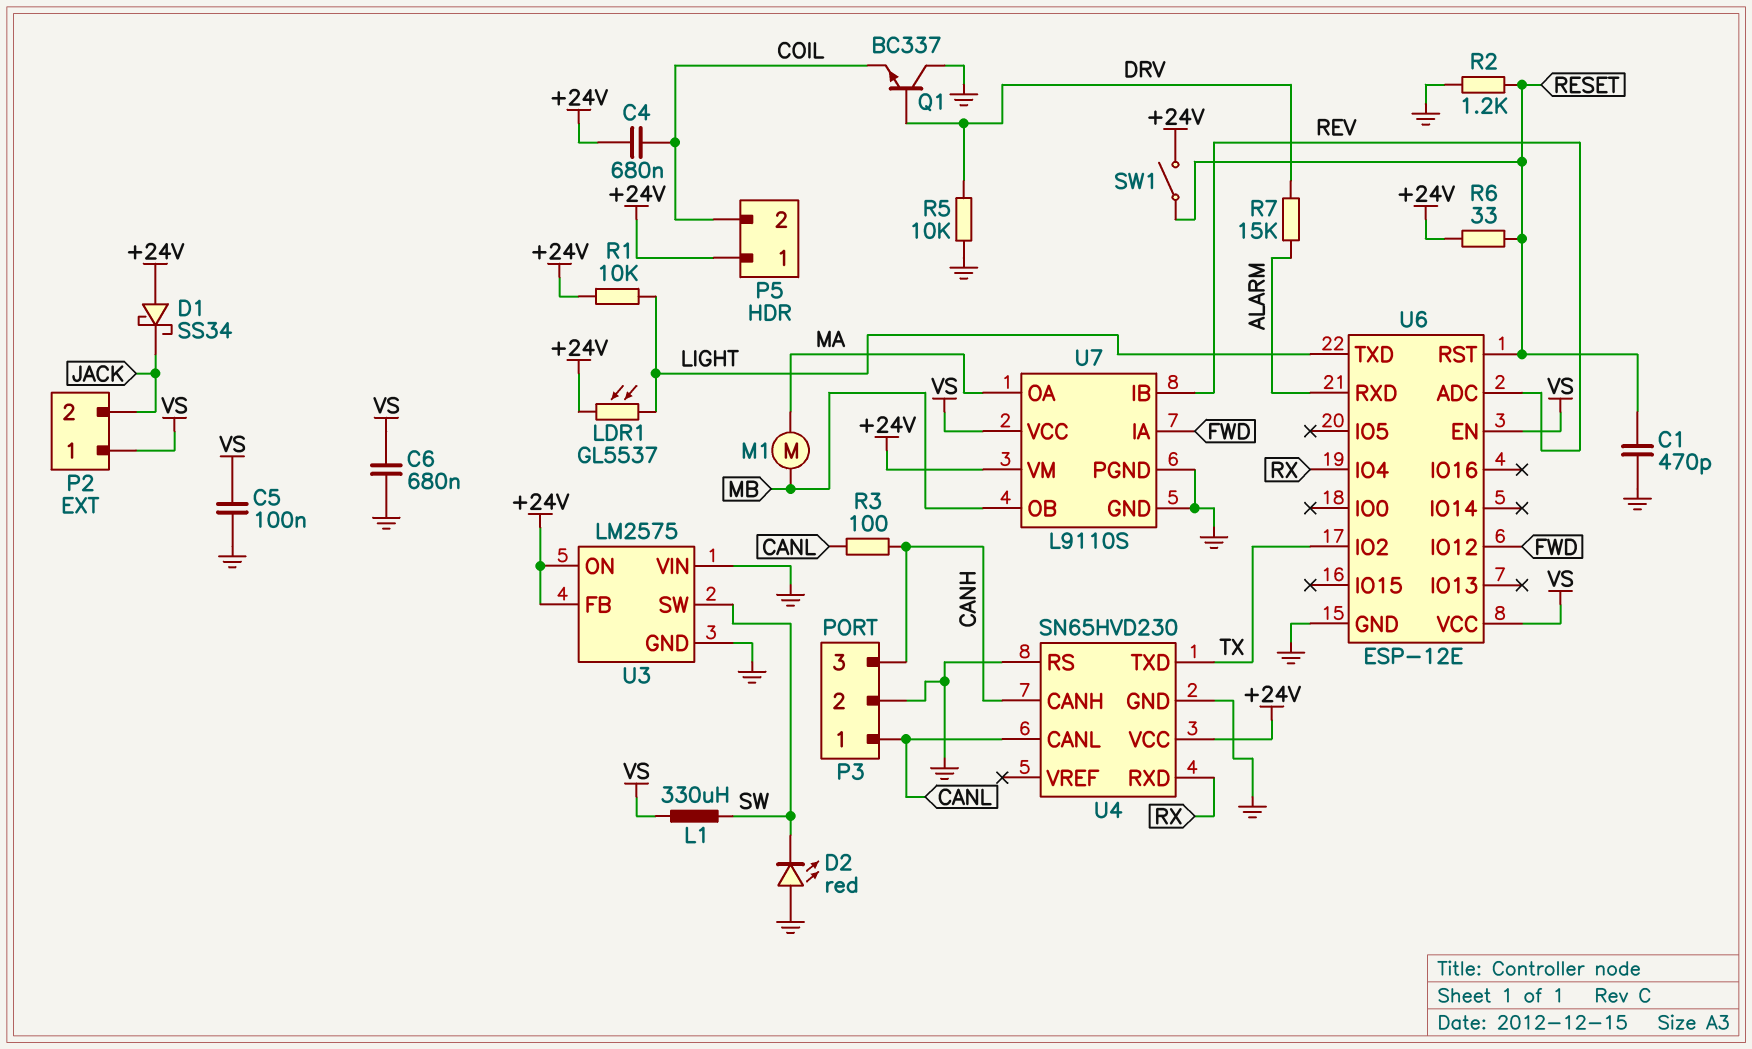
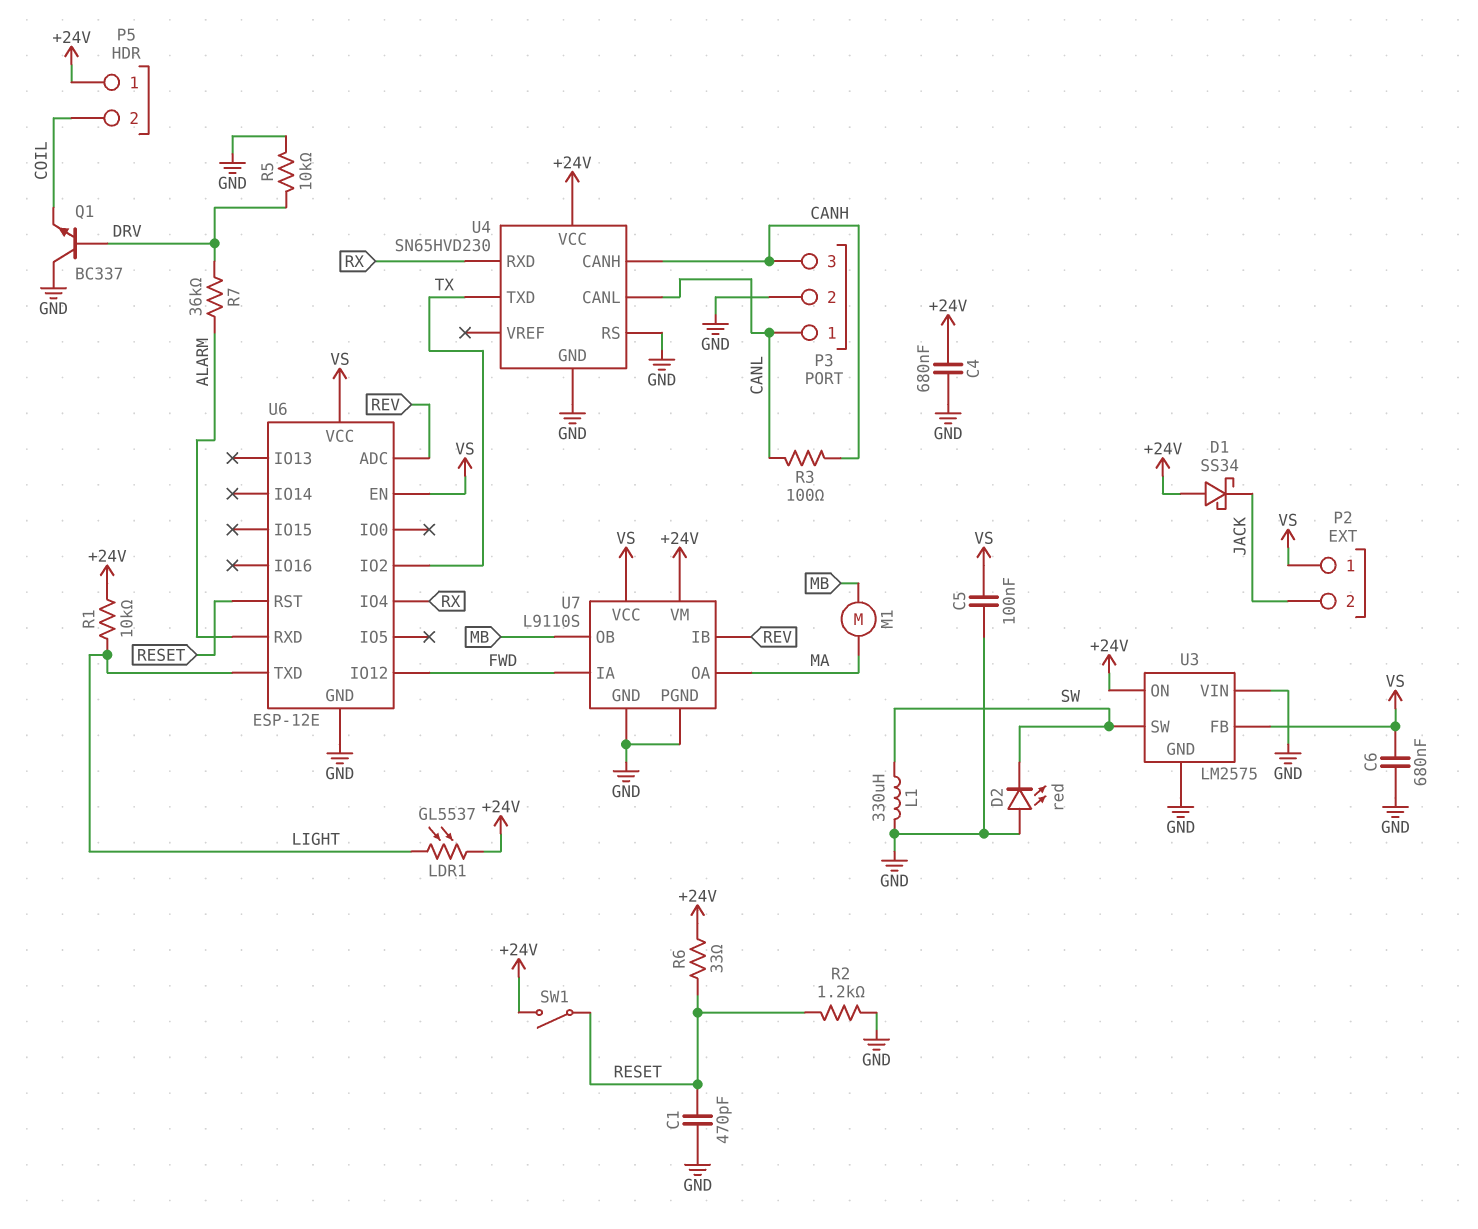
C4: 680nF (+24V, COIL) -> 680nF (+24V, GND)
L1: 330uH (SW, VS) -> 330uH (GND, SW)
R7: 15k (ALARM, DRV) -> 36k (ALARM, DRV)
U3 pin FB: +24V -> VS

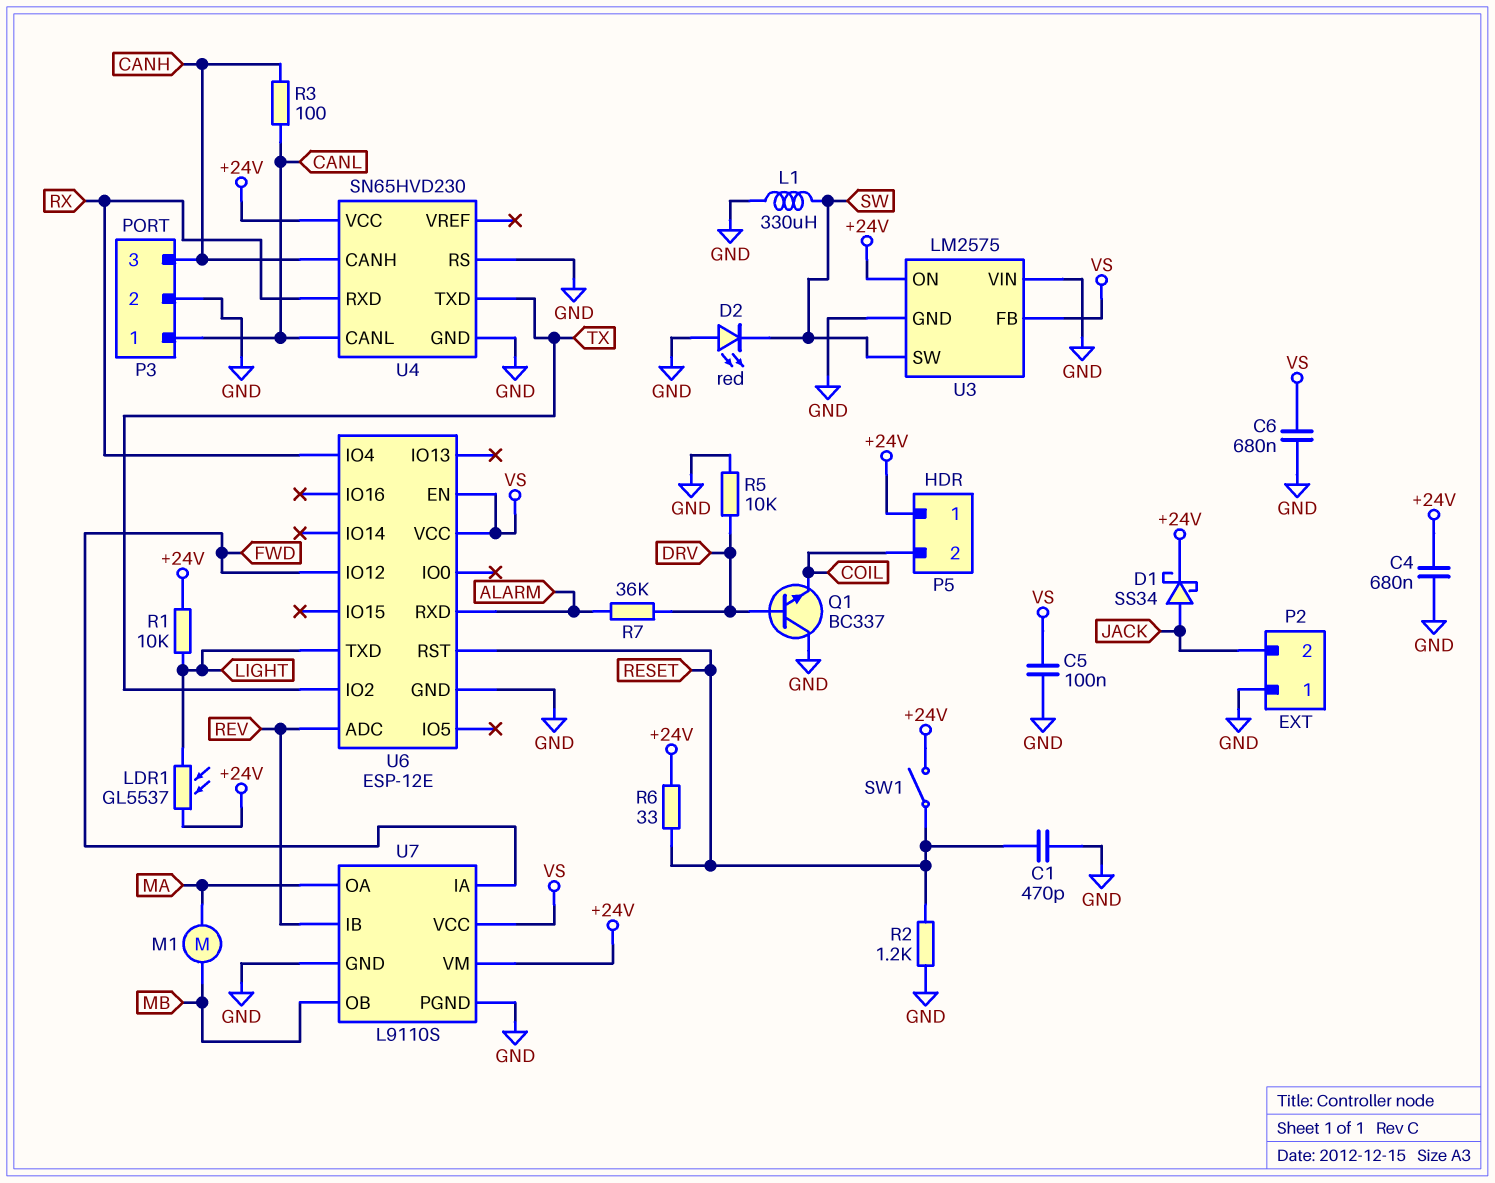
D1: schottky SS34 (A +24V, K JACK) -> schottky SS34 (A JACK, K +24V)
P2 pin 1: VS -> GND

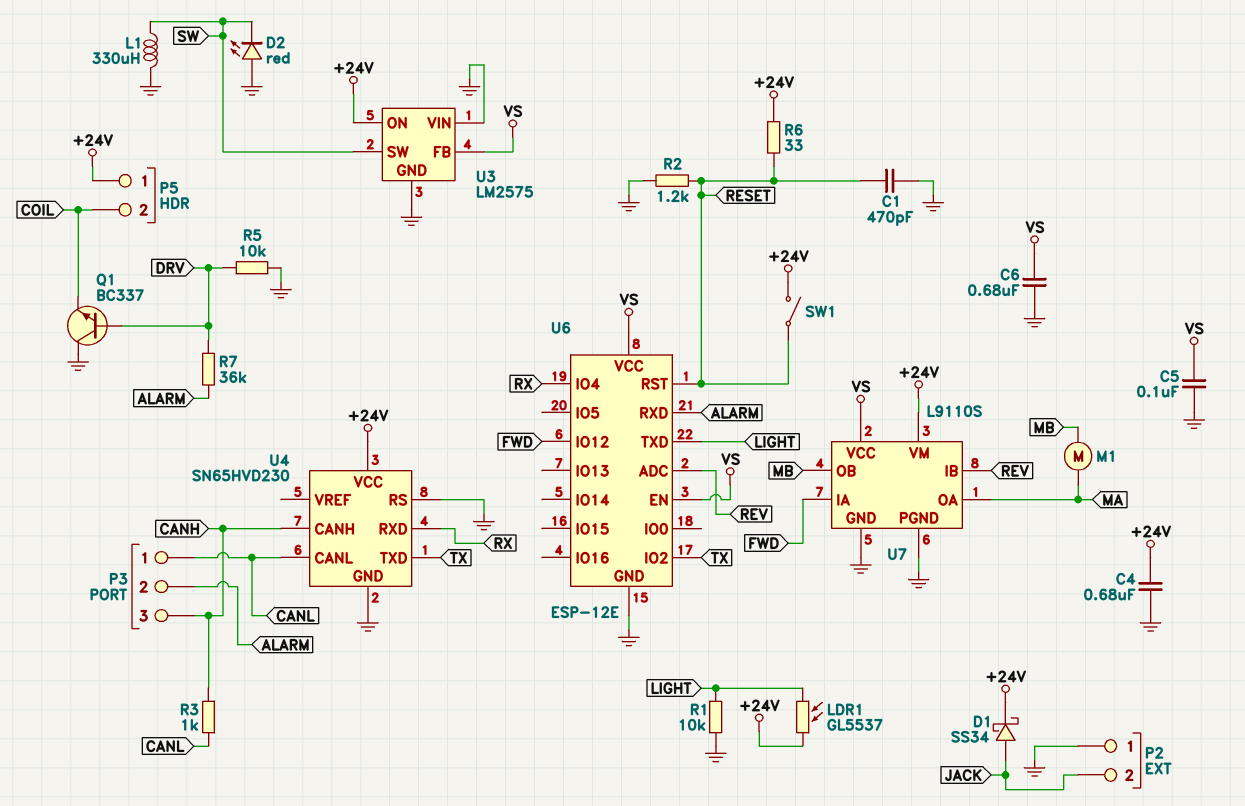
P3 pin 2: GND -> ALARM
R1: 10k (+24V, LIGHT) -> 10k (GND, LIGHT)
R3: 100 (CANH, CANL) -> 1k (CANH, CANL)

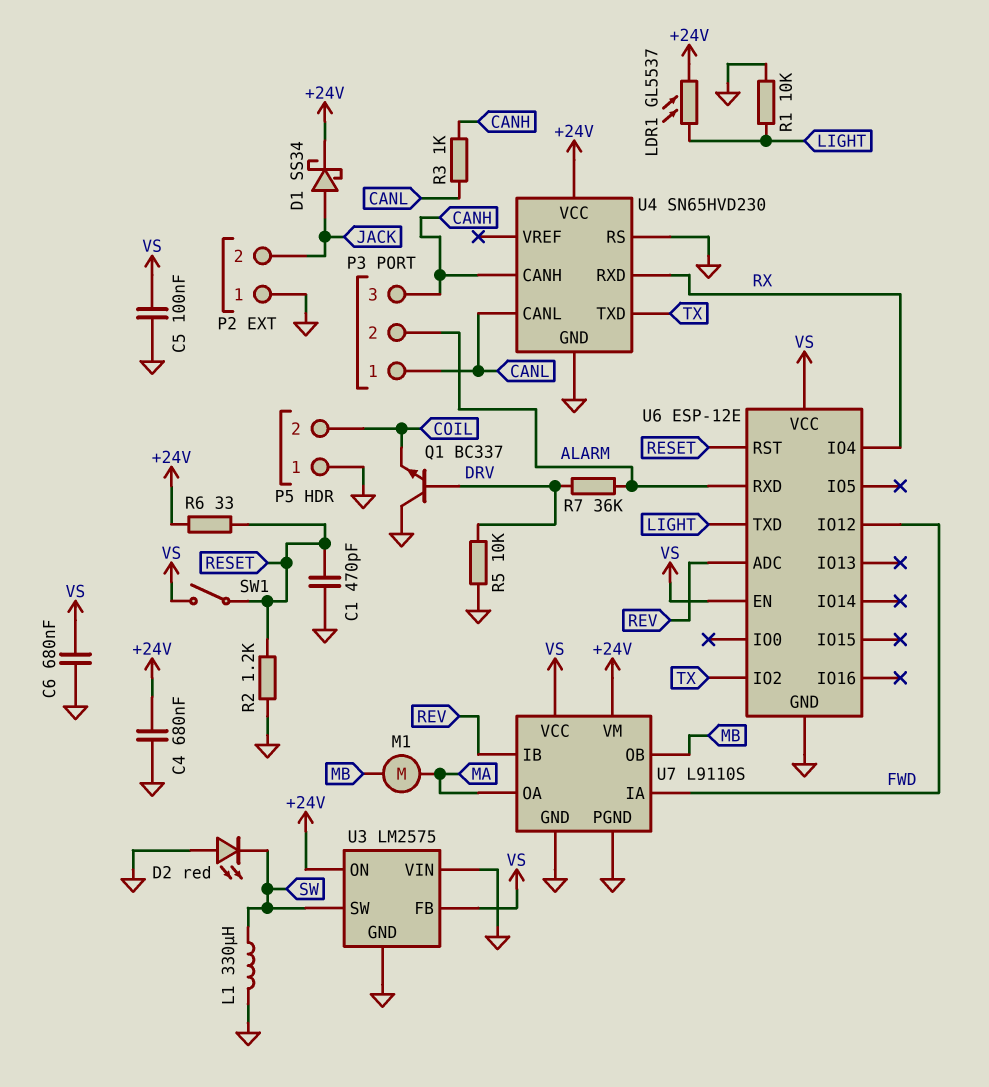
P5 pin 1: +24V -> GND
SW1: switch (+24V, RESET) -> switch (RESET, VS)

